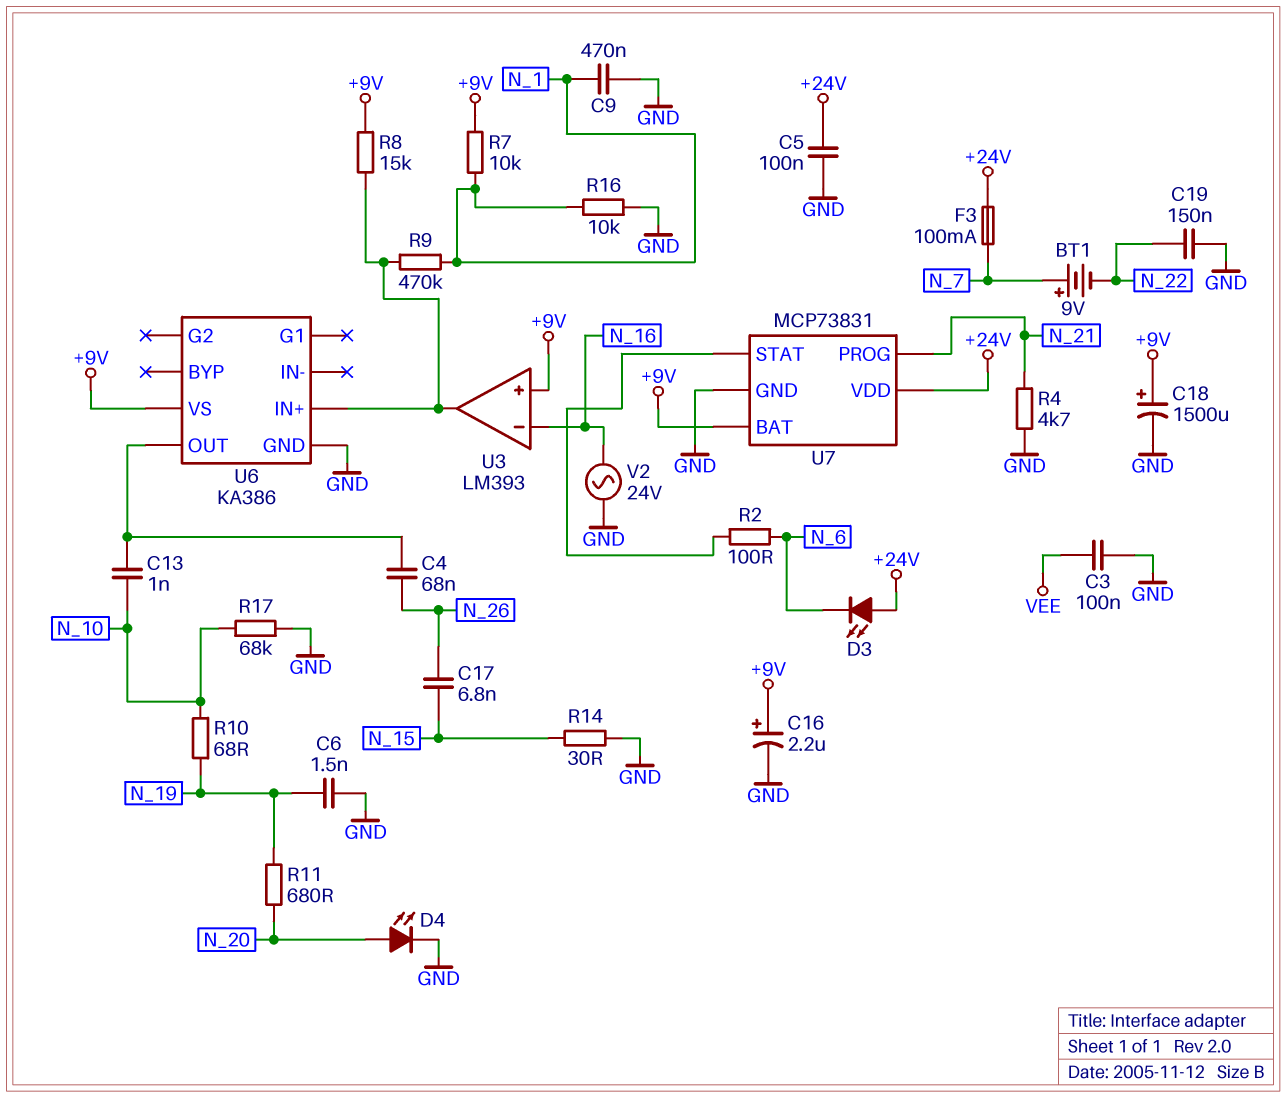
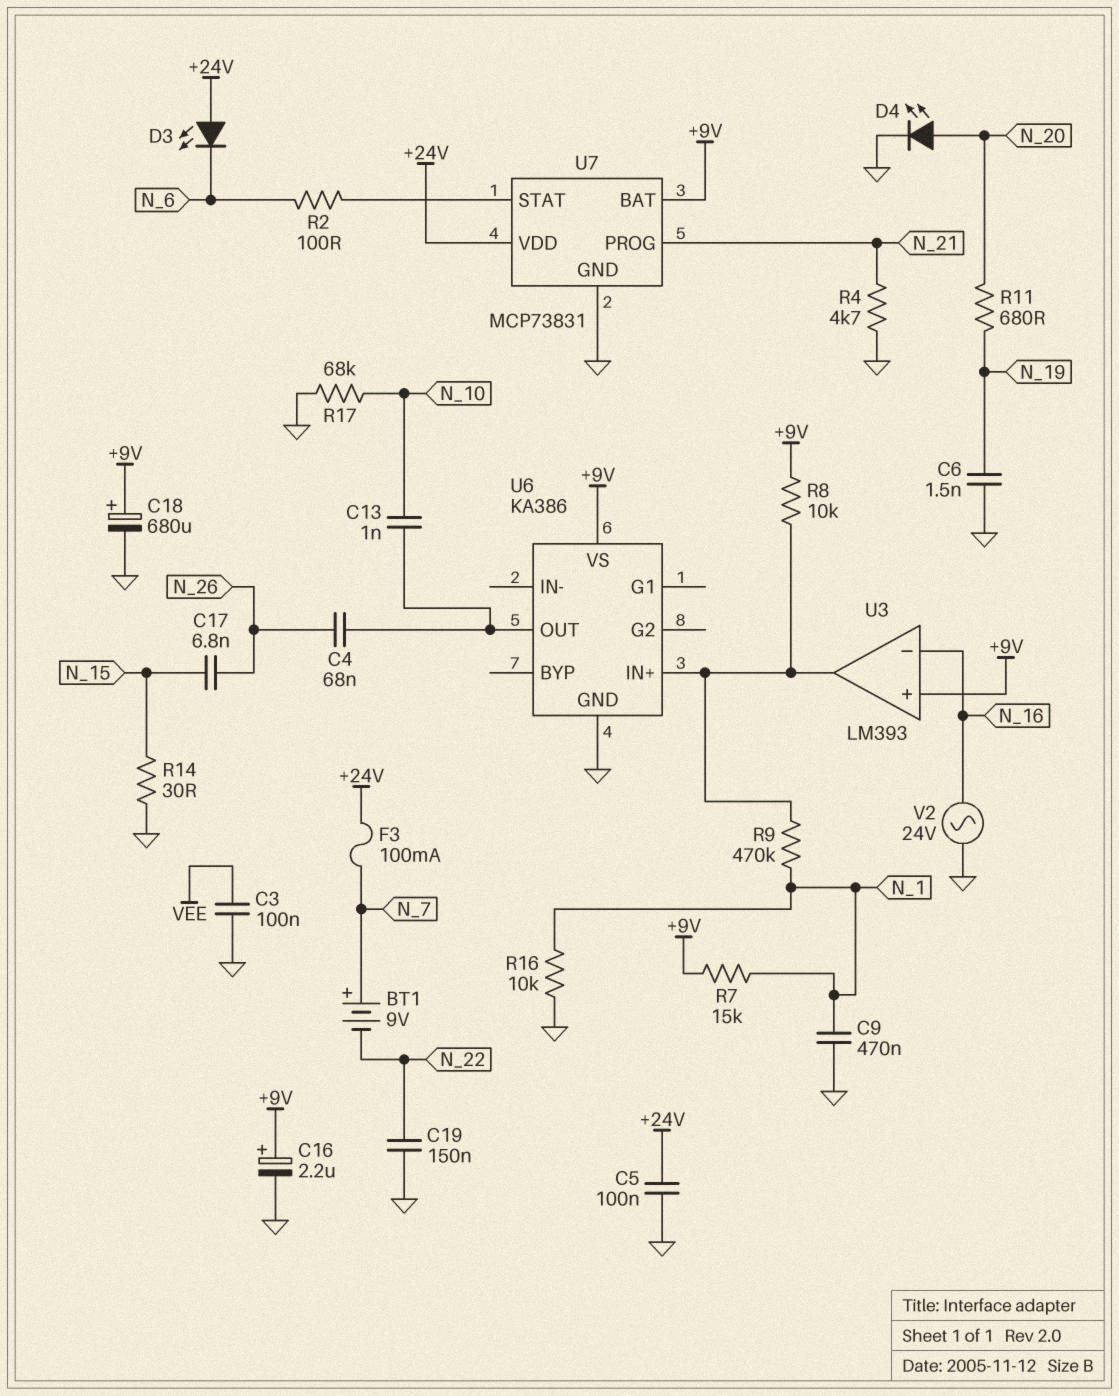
C18: 1500uF (plus +9V, minus GND) -> 680uF (plus +9V, minus GND)
R7: 10k (+9V, N_1) -> 15k (+9V, N_1)
R8: 15k (+9V, U3/out) -> 10k (+9V, U3/out)
R10: 68 (N_10, N_19) -> none

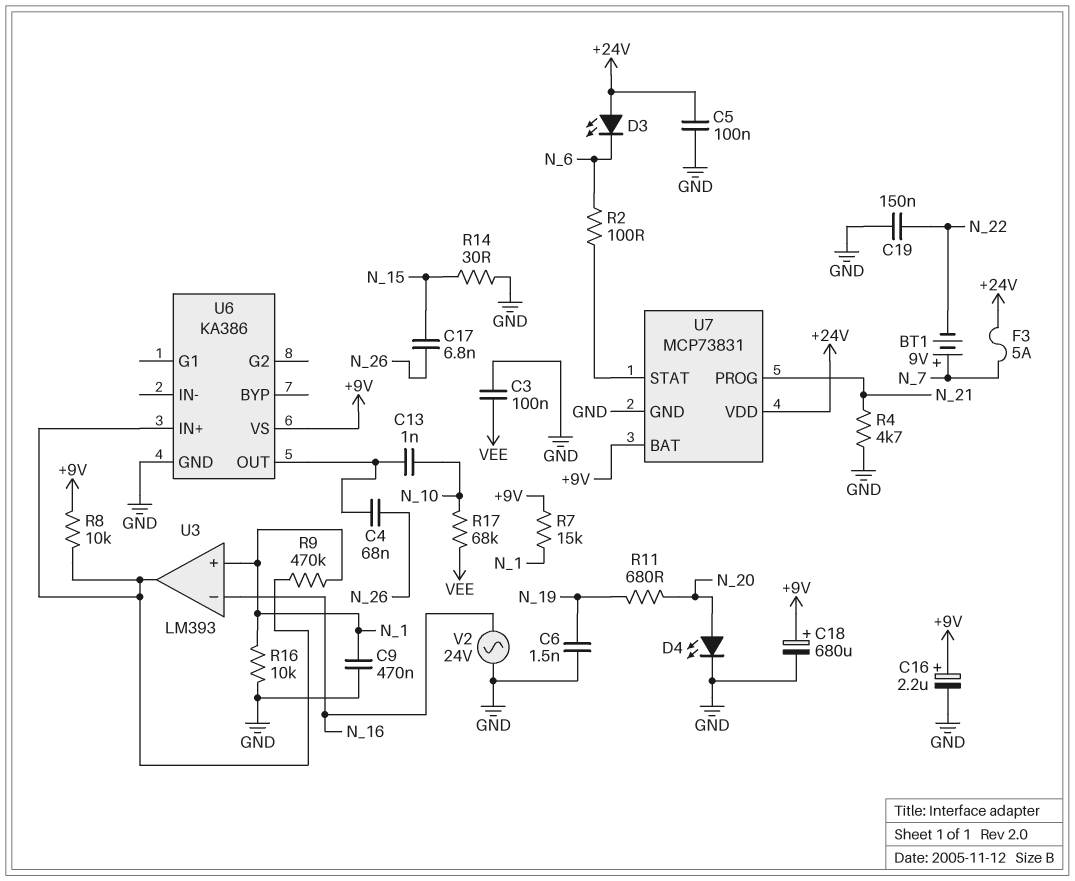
F3: 100mA (+24V, N_7) -> 5A (+24V, N_7)
R17: 68k (GND, N_10) -> 68k (N_10, VEE)
U3 pin in+: +9V -> N_1

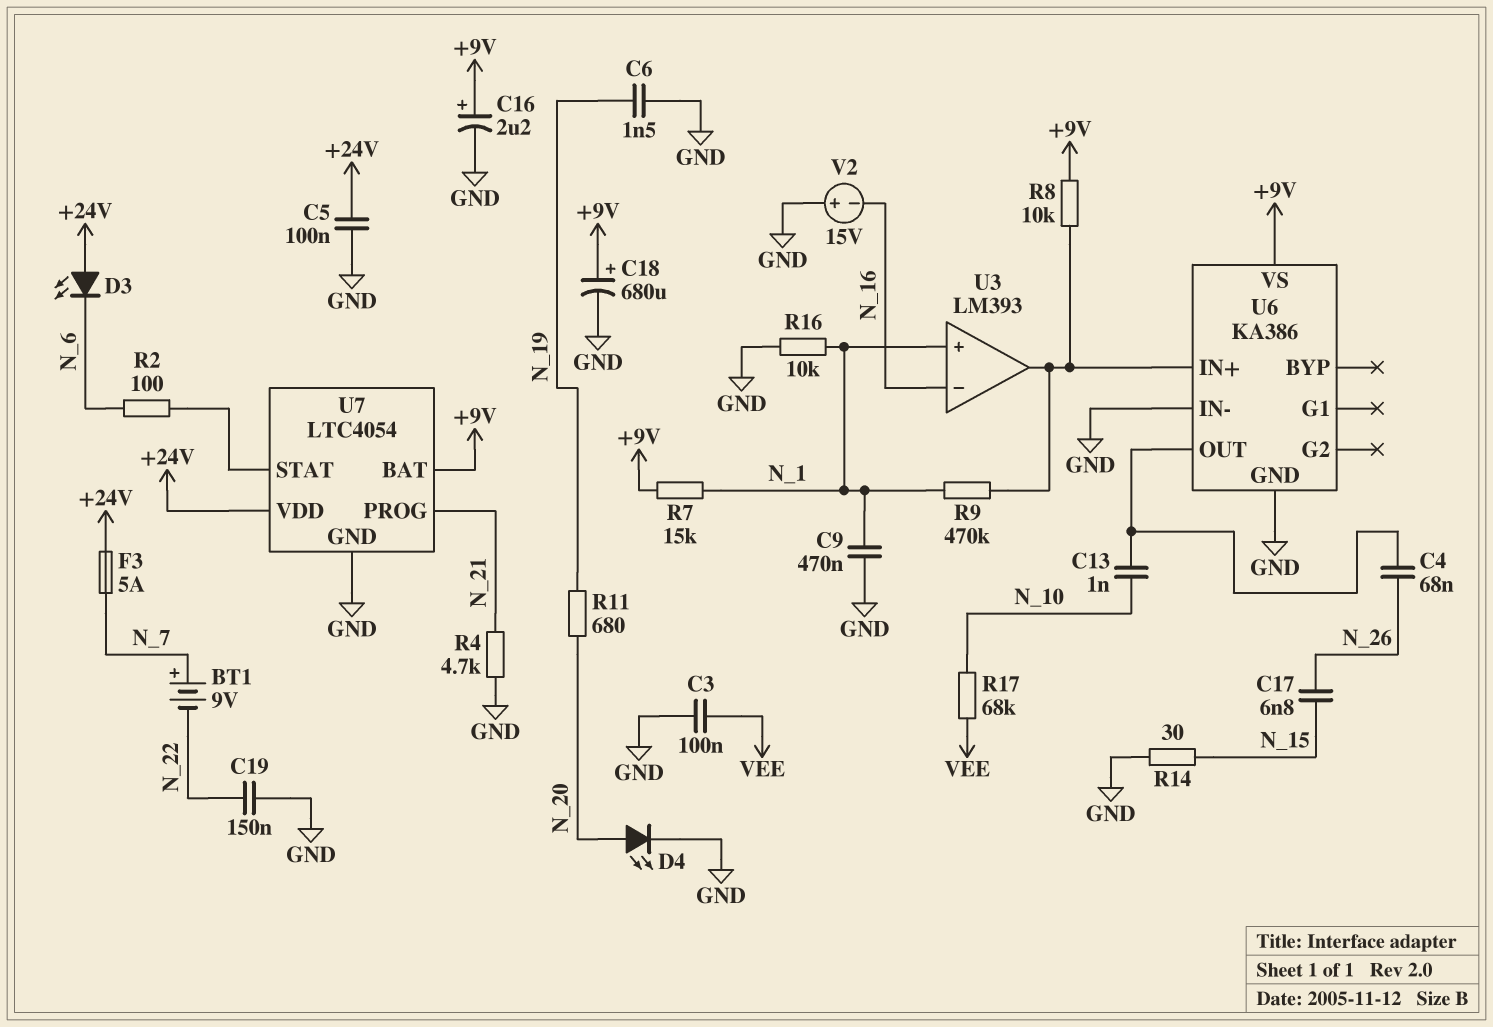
U6 pin IN-: none -> GND
U7: MCP73831 -> LTC4054
V2: AC 24V (GND, N_16) -> 15V (plus GND, minus N_16)

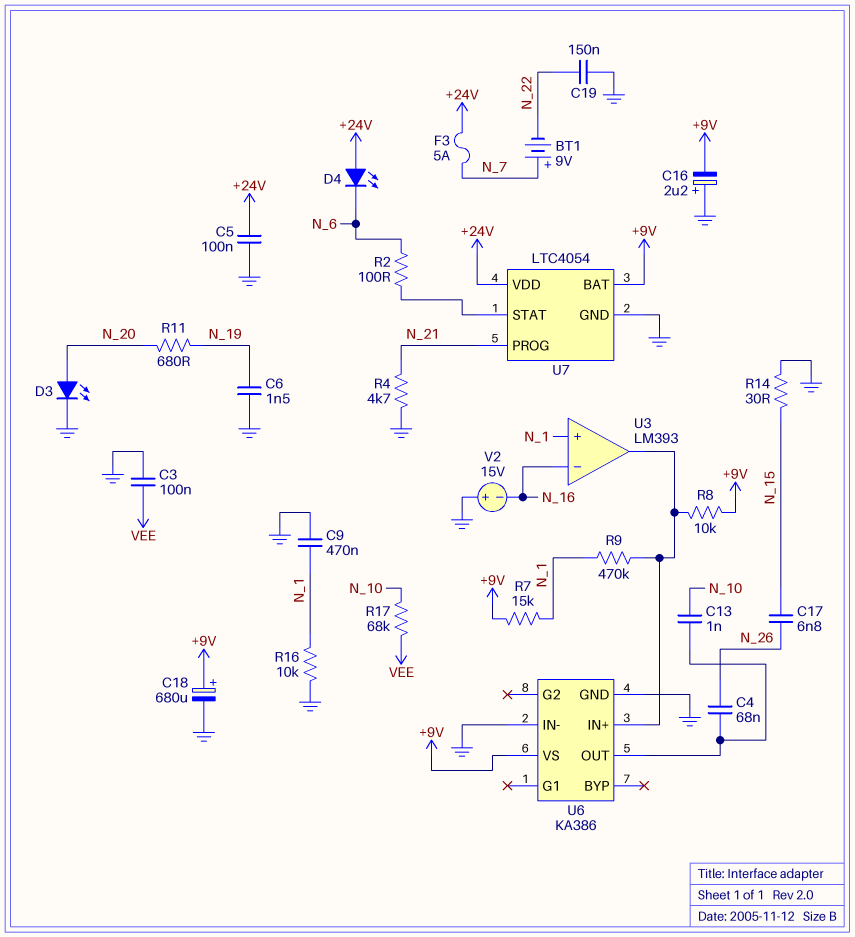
C16: 2.2uF (plus +9V, minus GND) -> 2.2uF (plus GND, minus +9V)
D3: LED (A +24V, K N_6) -> LED (A N_20, K GND)
D4: LED (A N_20, K GND) -> LED (A +24V, K N_6)

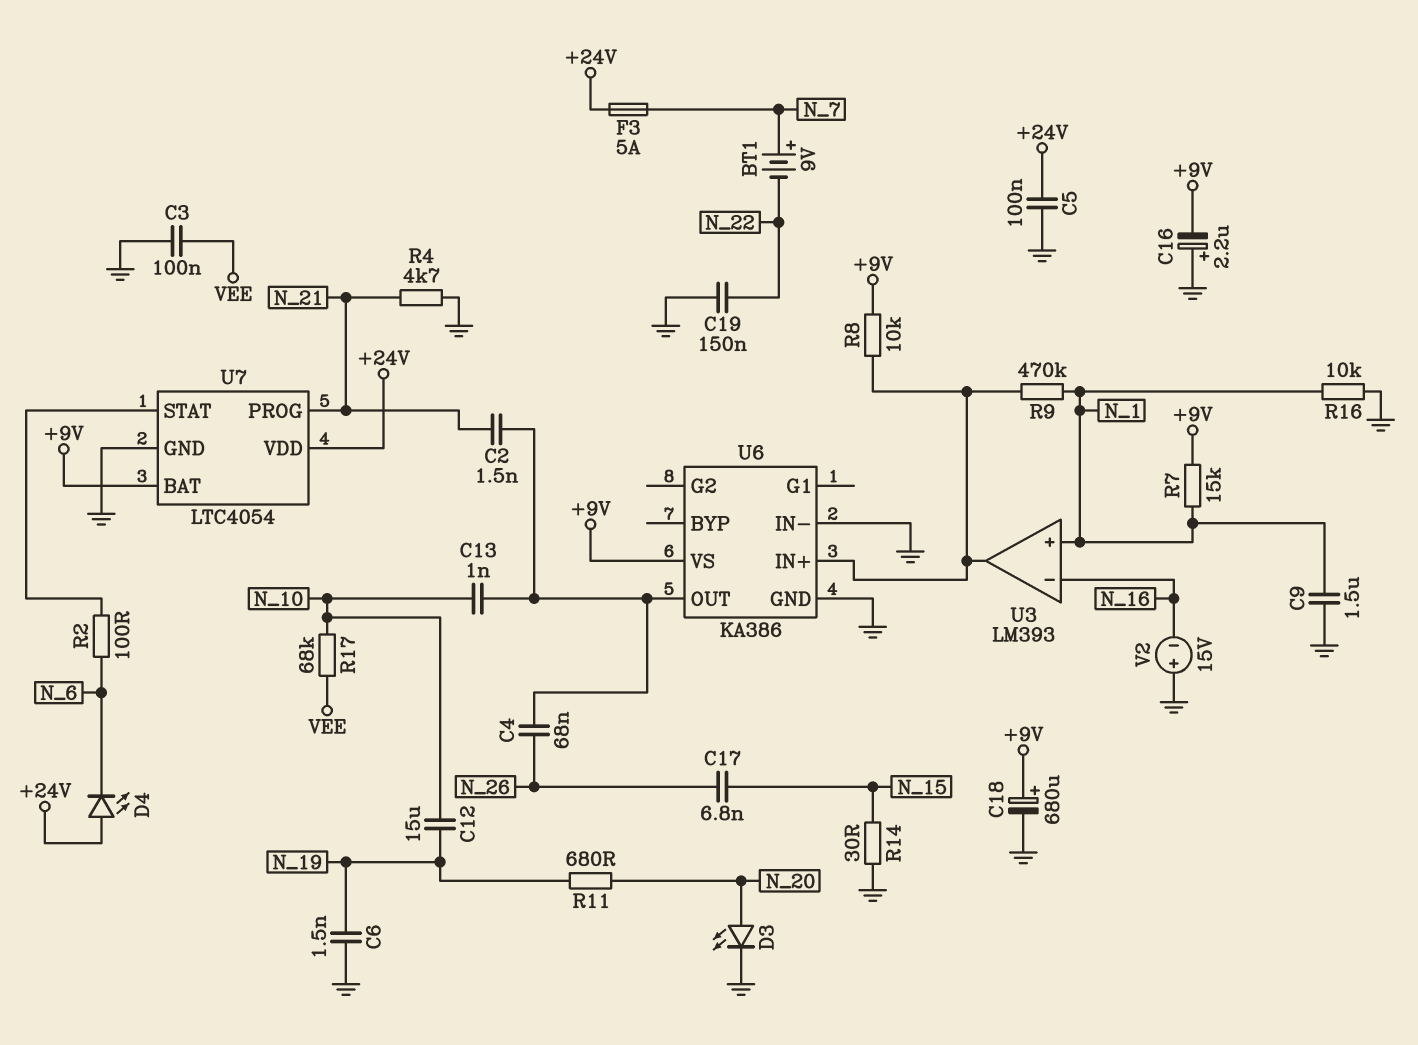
C2: none -> 1.5nF (N_21, U6/OUT)
C9: 470nF (GND, N_1) -> 1.5uF (GND, N_1)
C12: none -> 15uF (N_10, N_19)

